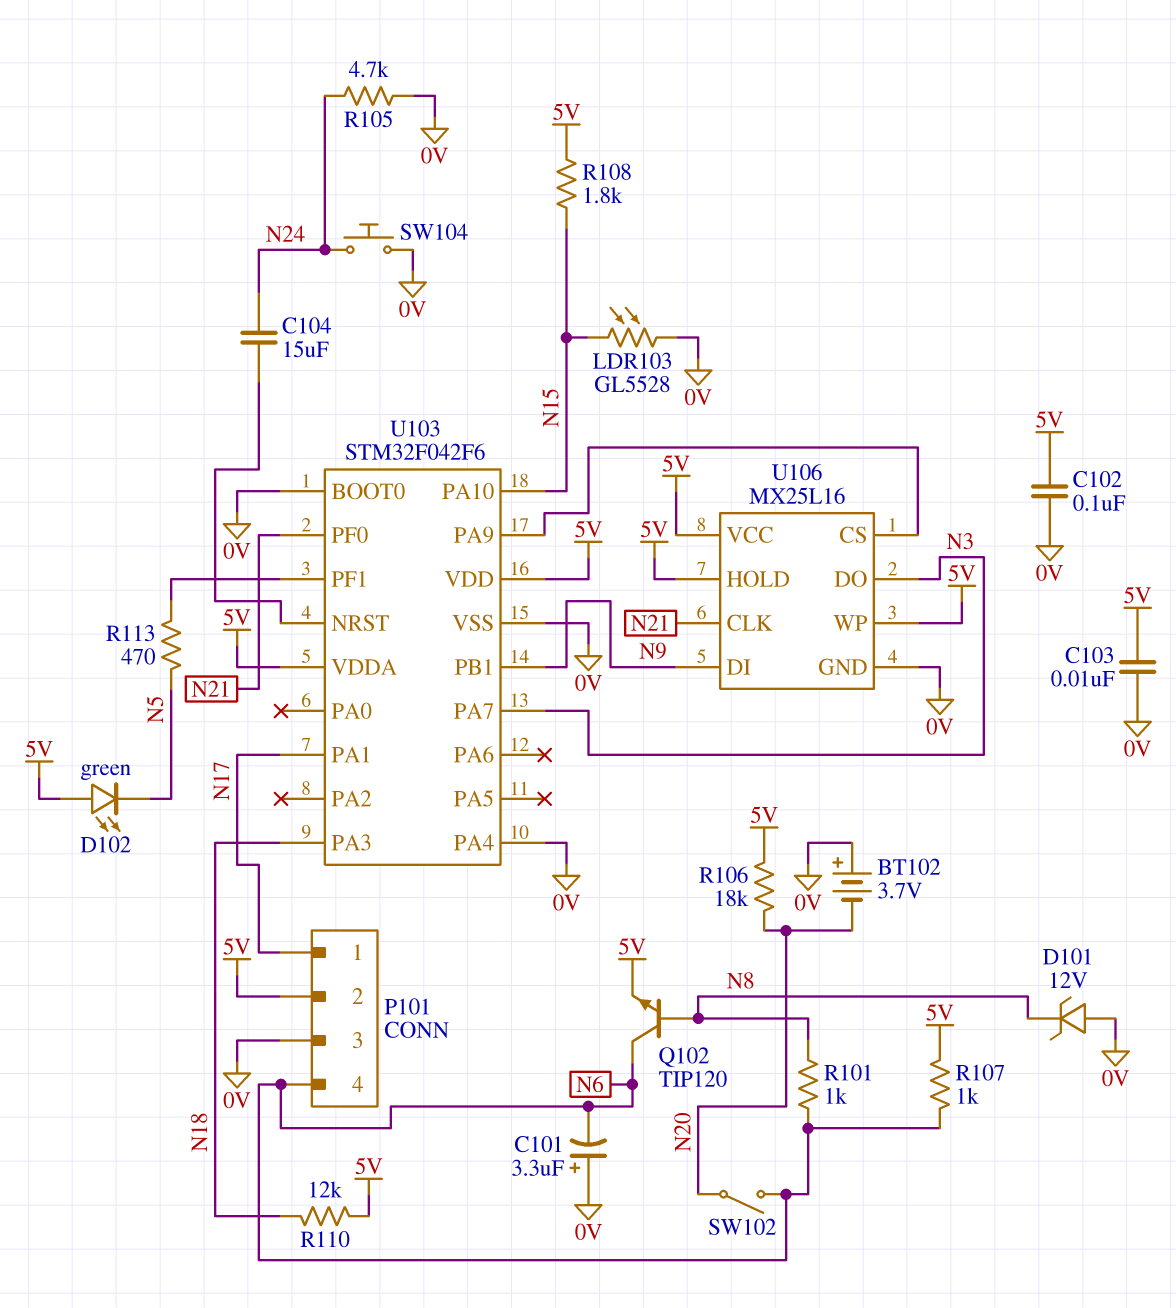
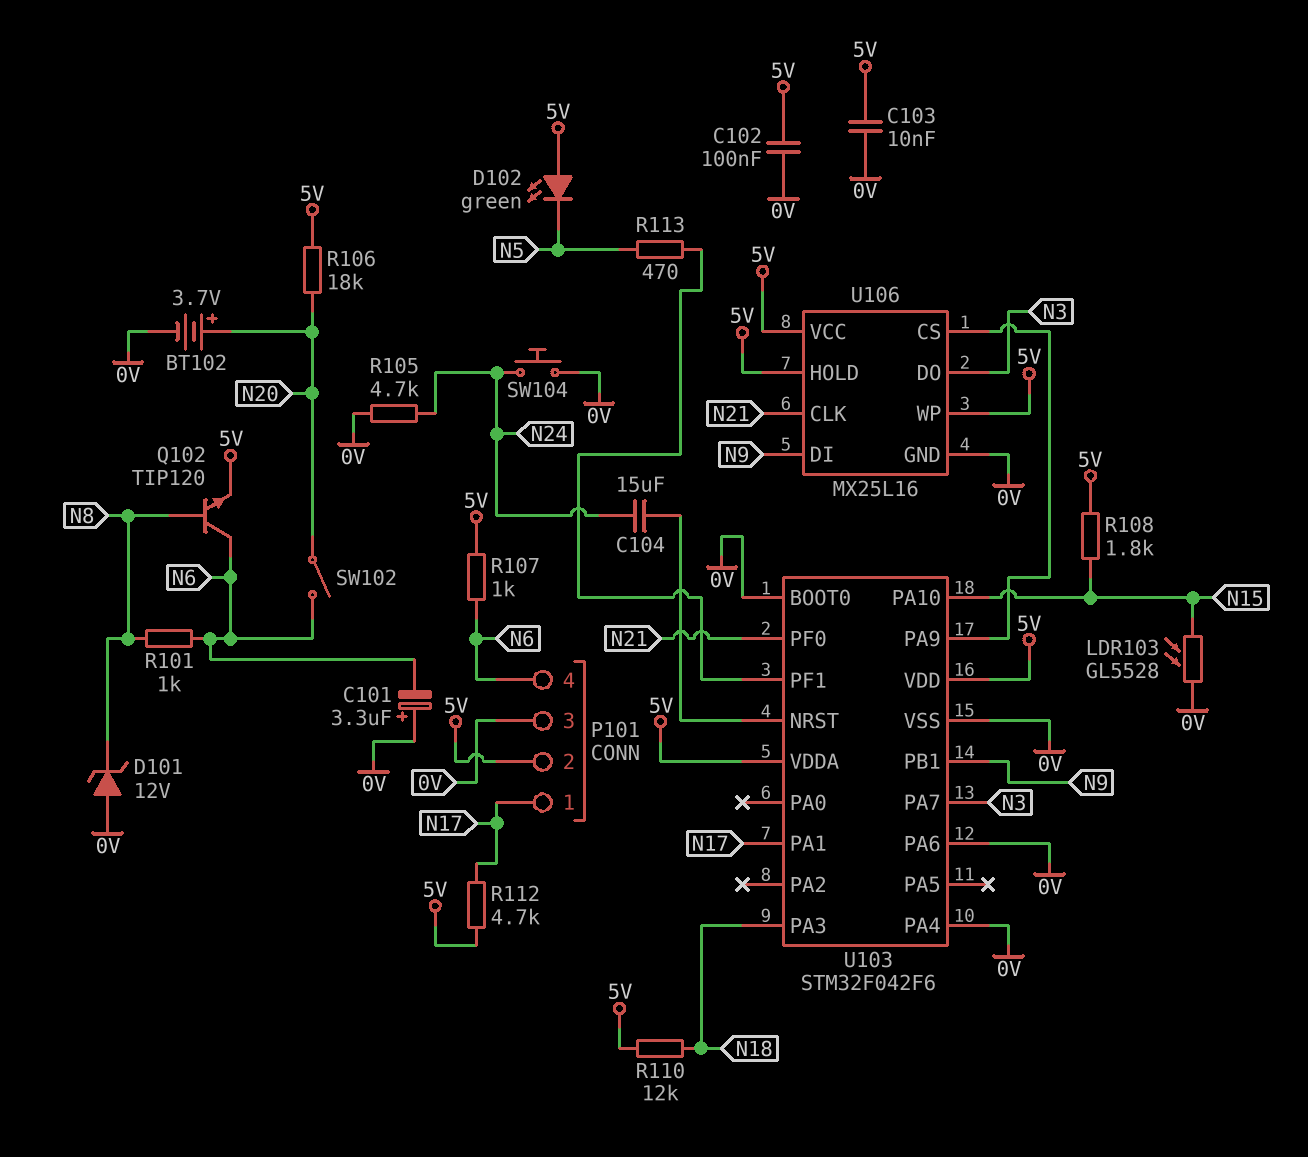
BT102: 3.7V (plus 0V, minus N20) -> 3.7V (plus N20, minus 0V)
R112: none -> 4.7k (5V, N17)
U103 pin PA6: none -> 0V

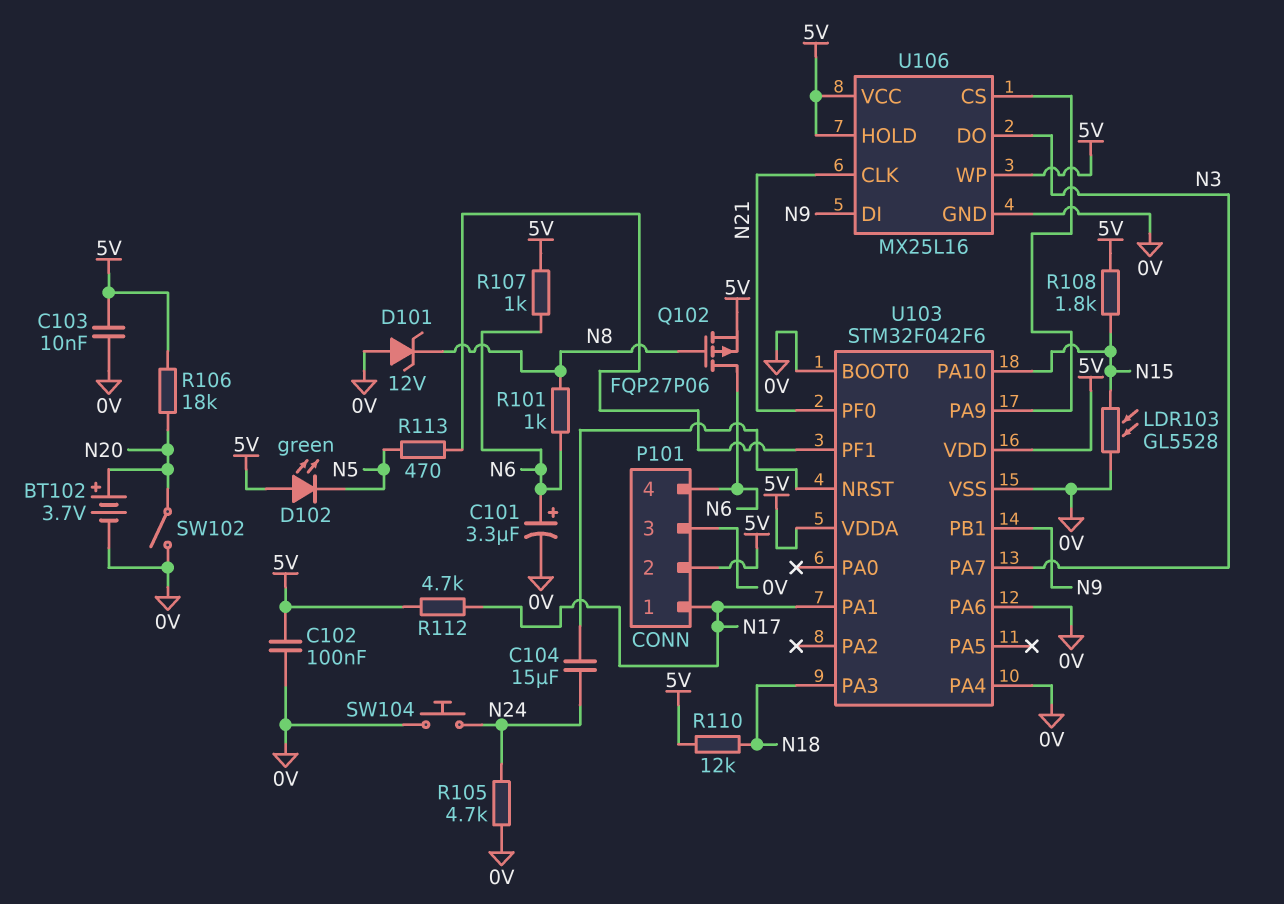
C101: 3.3uF (plus 0V, minus N6) -> 3.3uF (plus N6, minus 0V)
Q102: NPN TIP120 (B N8, C N6, E 5V) -> PMOS FQP27P06 (G N8, D N6, S 5V)
SW102: switch (N6, N20) -> switch (0V, N20)

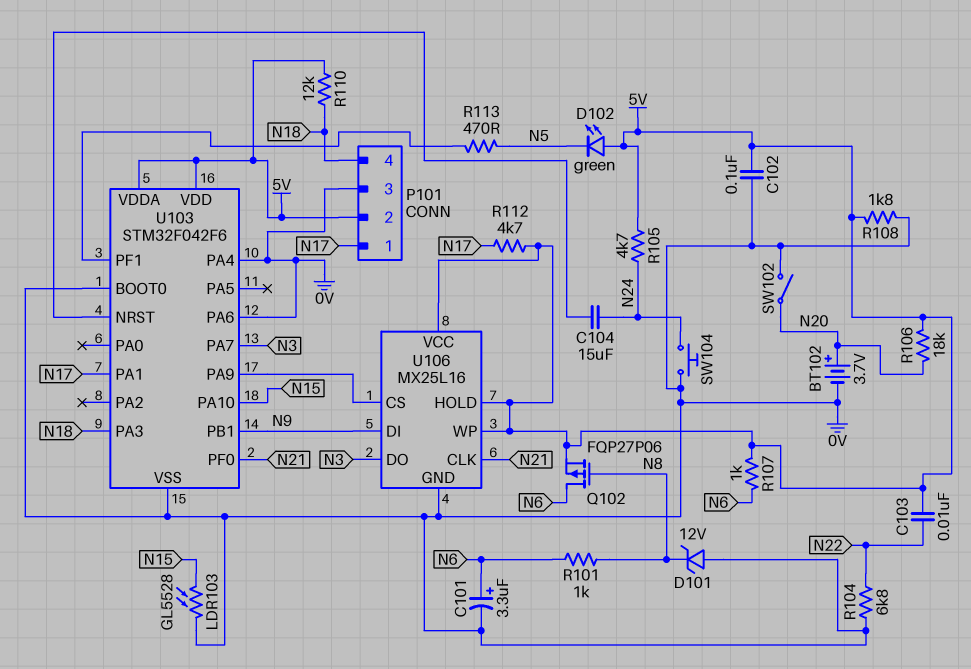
C103: 10nF (0V, 5V) -> 10nF (5V, N22)
P101 pin 4: N6 -> N18
R104: none -> 6.8k (0V, N22)
R105: 4.7k (0V, N24) -> 4.7k (5V, N24)
R108: 1.8k (5V, N15) -> 1.8k (0V, 5V)

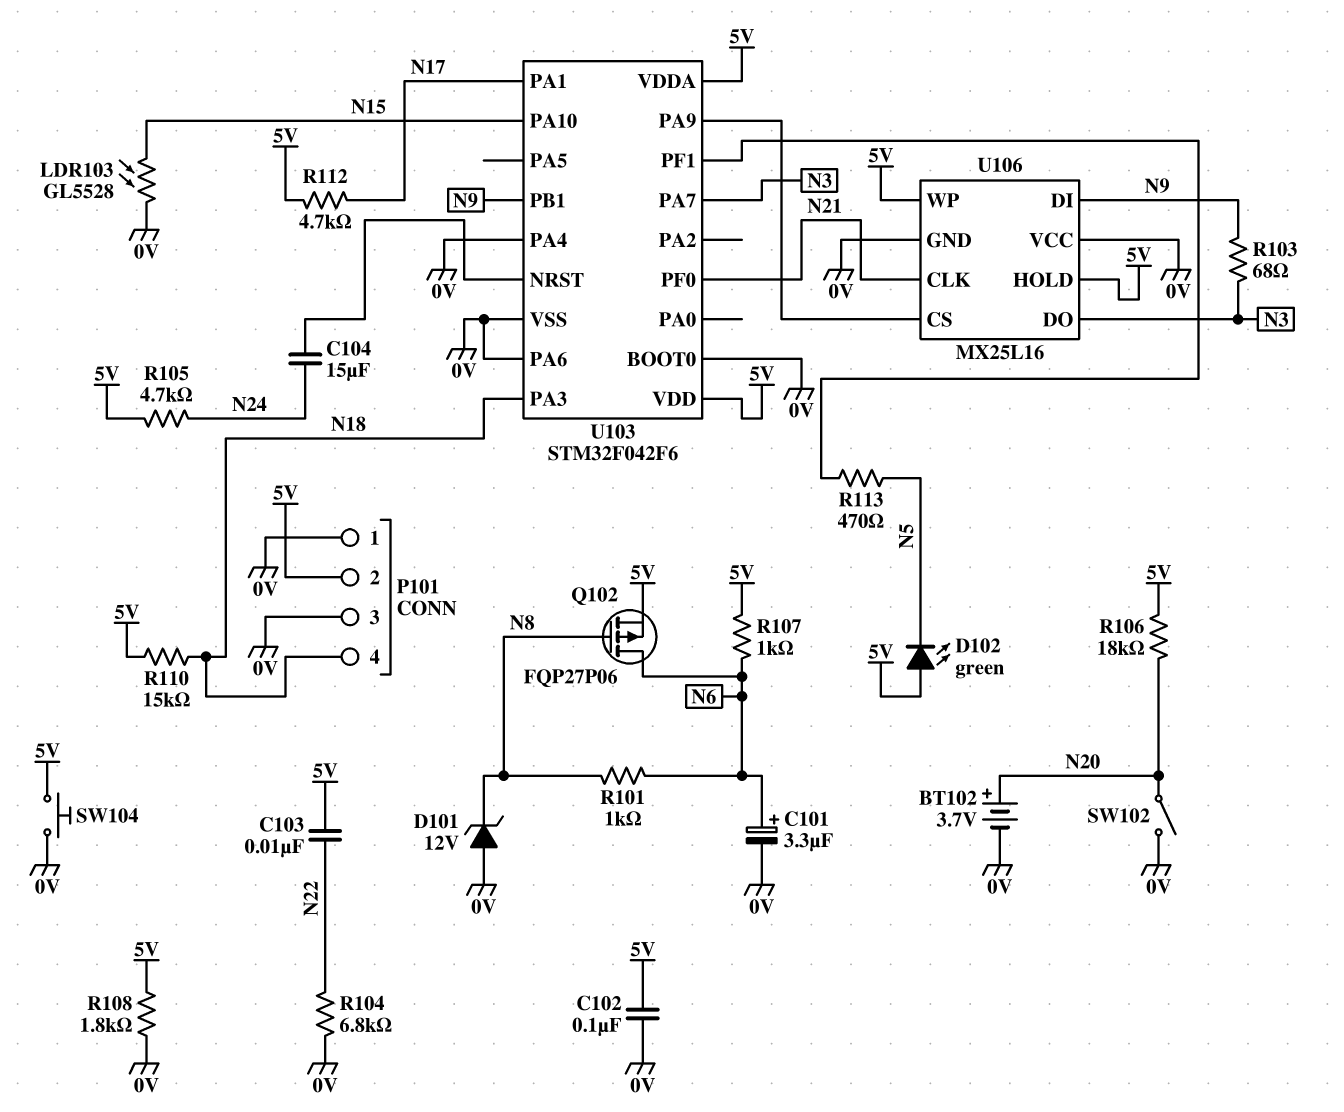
P101 pin 1: N17 -> 0V
R103: none -> 68 (N3, N9)
R110: 12k (5V, N18) -> 15k (5V, N18)
SW104: button (0V, N24) -> button (0V, 5V)
U106 pin VCC: 5V -> 0V

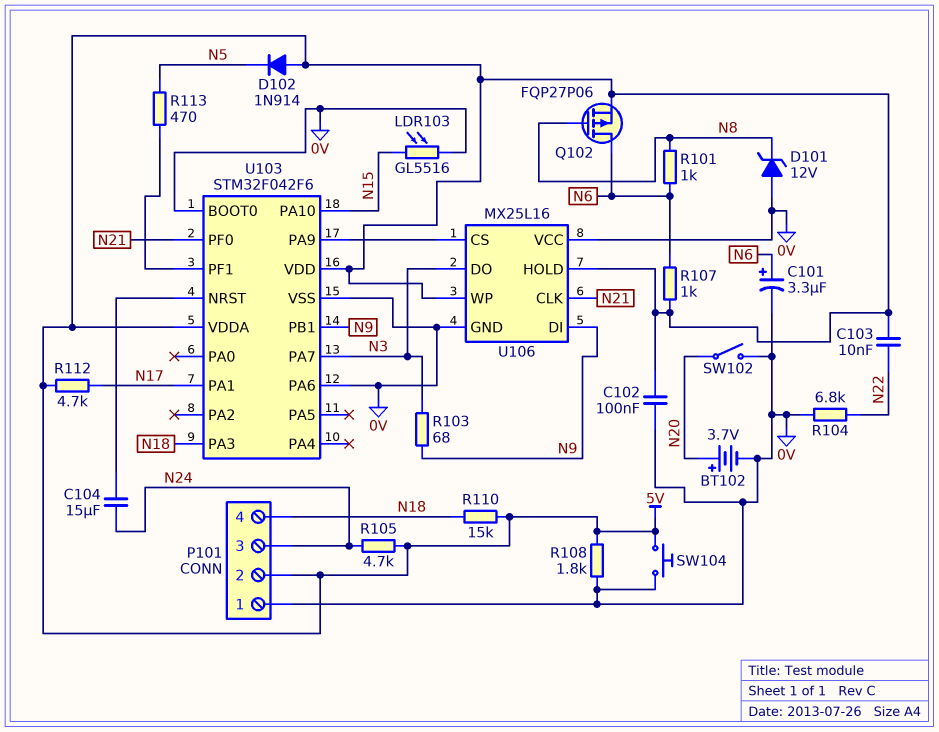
D102: LED green (A 5V, K N5) -> diode 1N914 (A 5V, K N5)
LDR103: GL5528 (0V, N15) -> GL5516 (0V, N15)
P101 pin 3: 0V -> N24
R106: 18k (5V, N20) -> none
U103 pin PA4: 0V -> none

